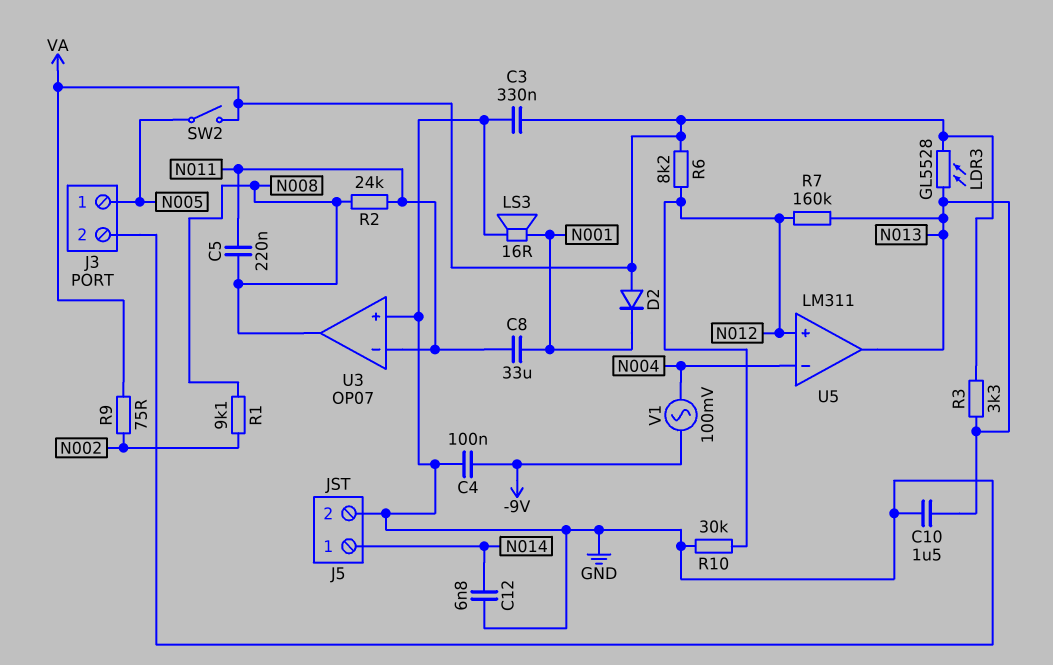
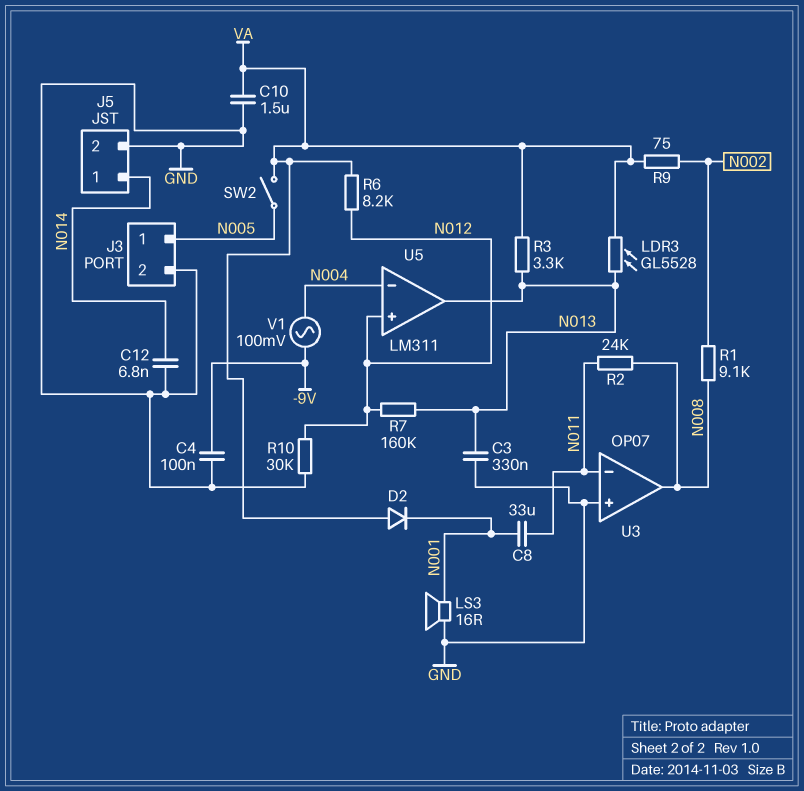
C3: 330nF (GND, VA) -> 330nF (GND, N013)
C5: 220nF (N008, N011) -> none
C10: 1.5uF (GND, N013) -> 1.5uF (GND, VA)

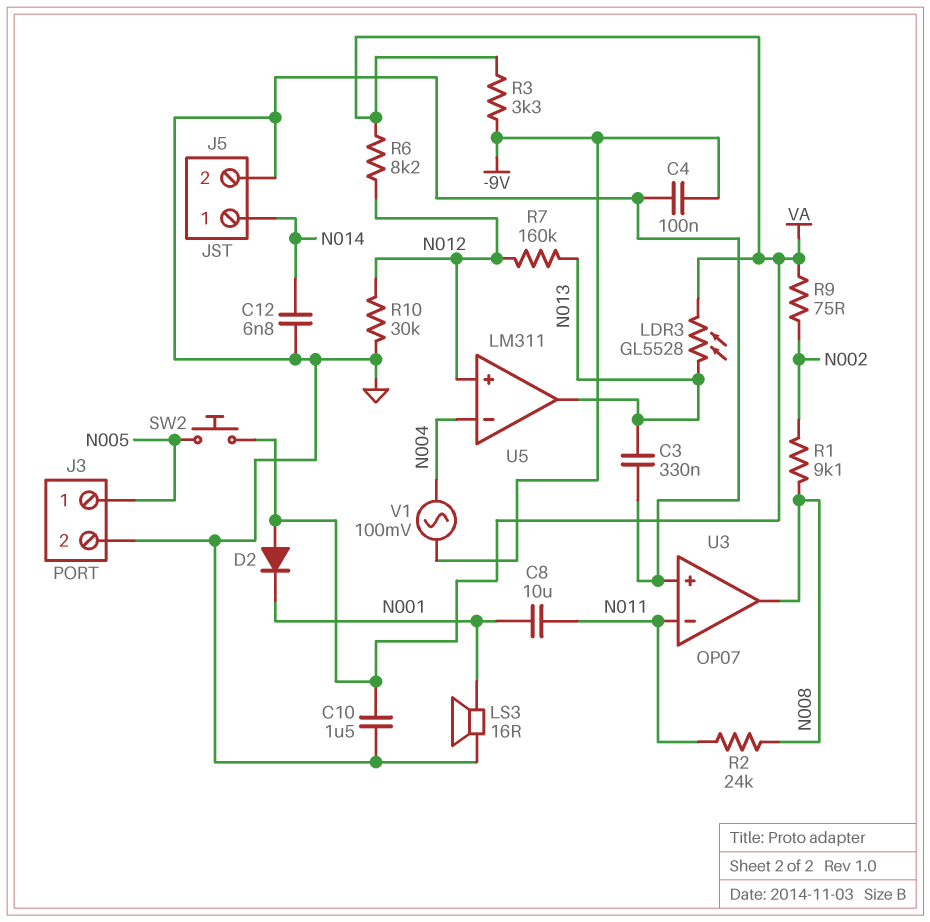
C8: 33uF (N001, N011) -> 10uF (N001, N011)
R3: 3.3k (N013, VA) -> 3.3k (-9V, VA)
SW2: switch (N005, VA) -> button (N005, VA)

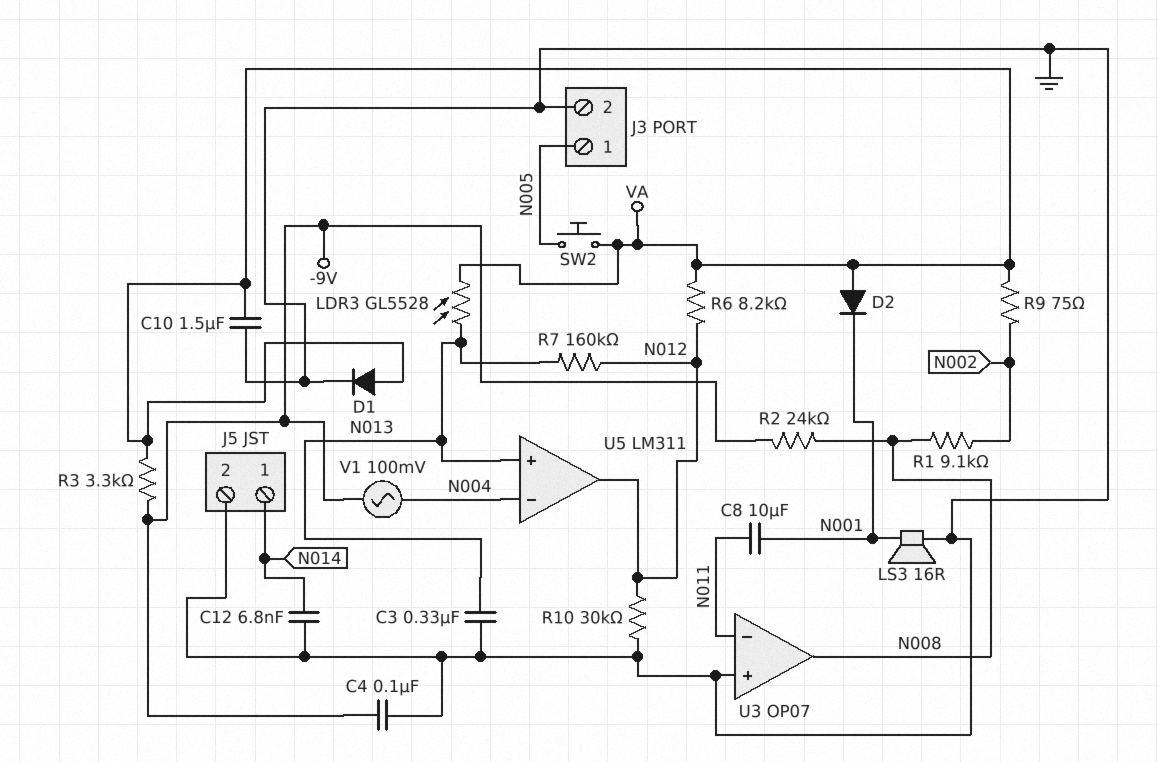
D1: none -> diode (A VA, K GND)
R2: 24k (N008, N011) -> 24k (-9V, N008)
U5 pin in+: N012 -> N013
U5 pin out: N013 -> N012

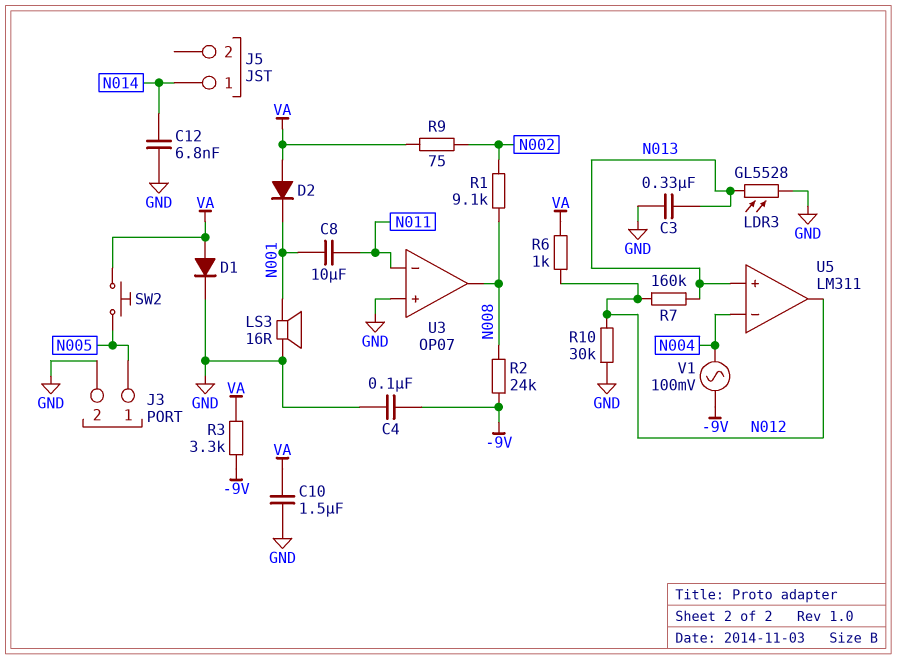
J5 pin 2: GND -> none
LDR3: GL5528 (N013, VA) -> GL5528 (GND, N013)
R6: 8.2k (N012, VA) -> 1k (N012, VA)

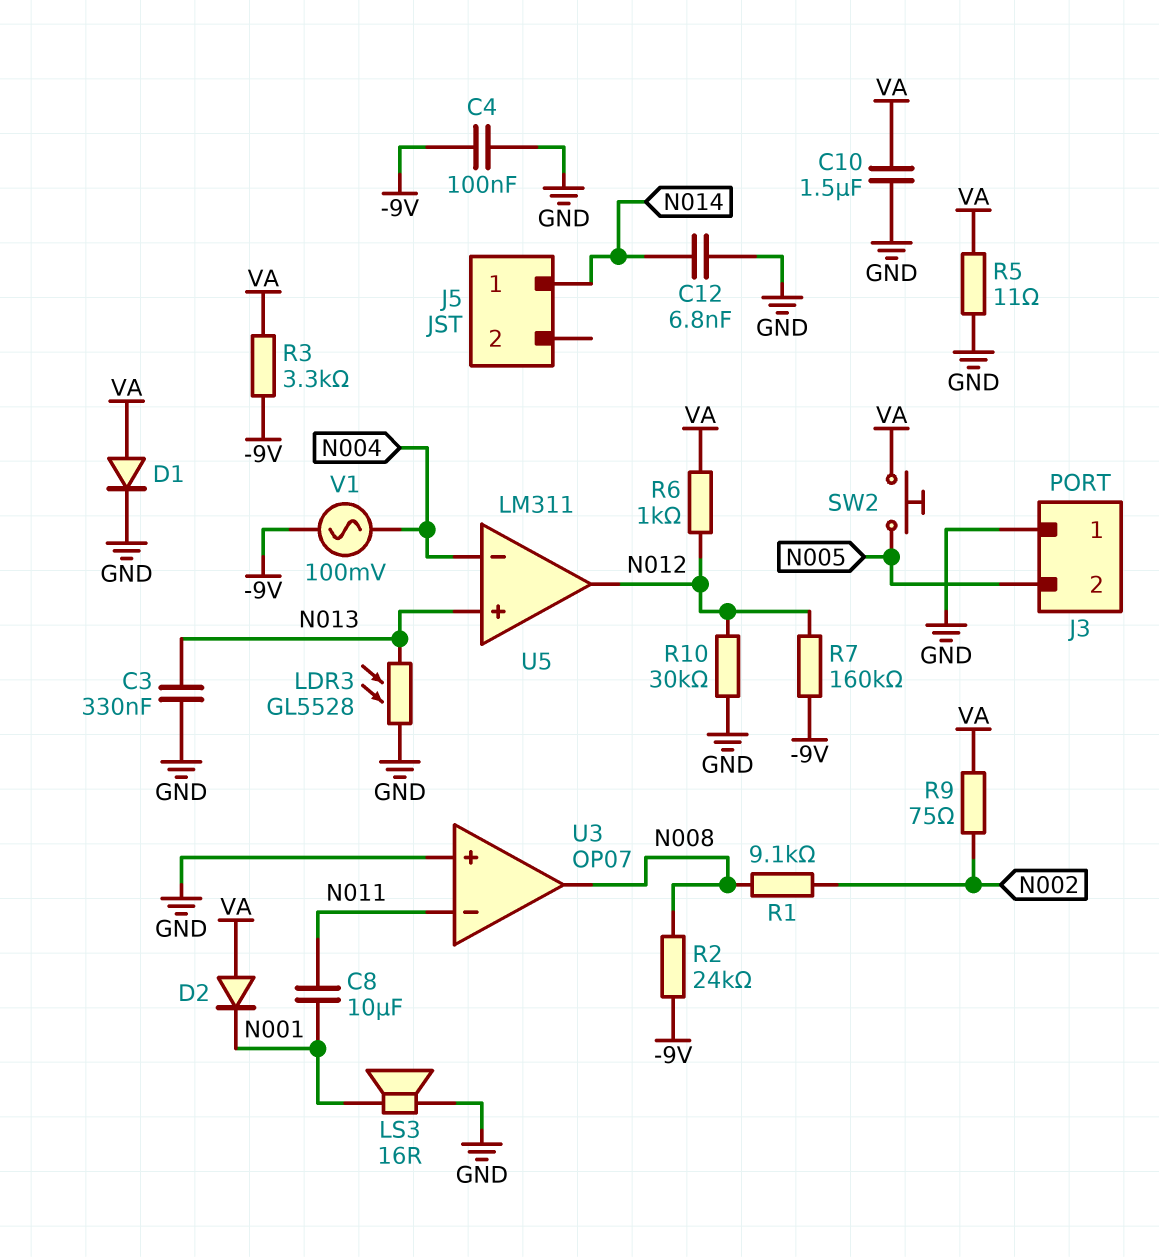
J3 pin 1: N005 -> GND
J3 pin 2: GND -> N005
R5: none -> 11 (GND, VA)
R7: 160k (N012, N013) -> 160k (-9V, N012)

